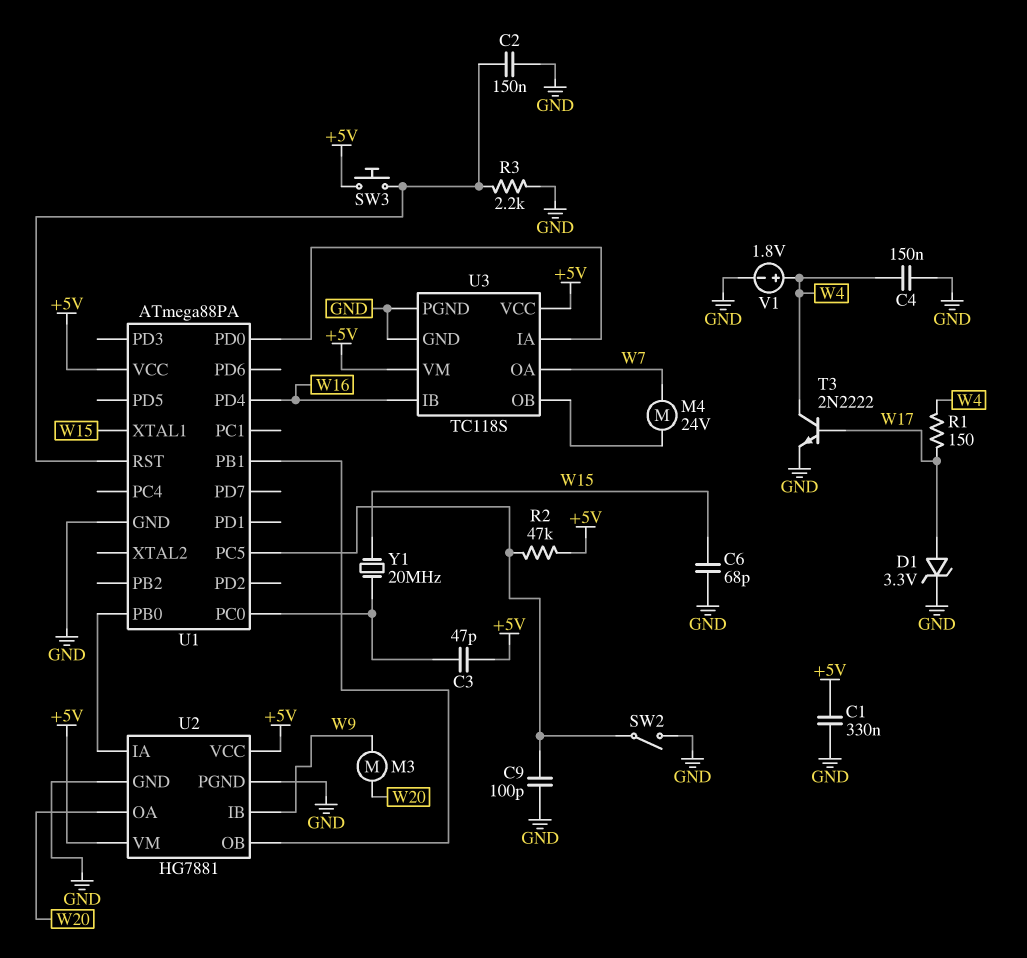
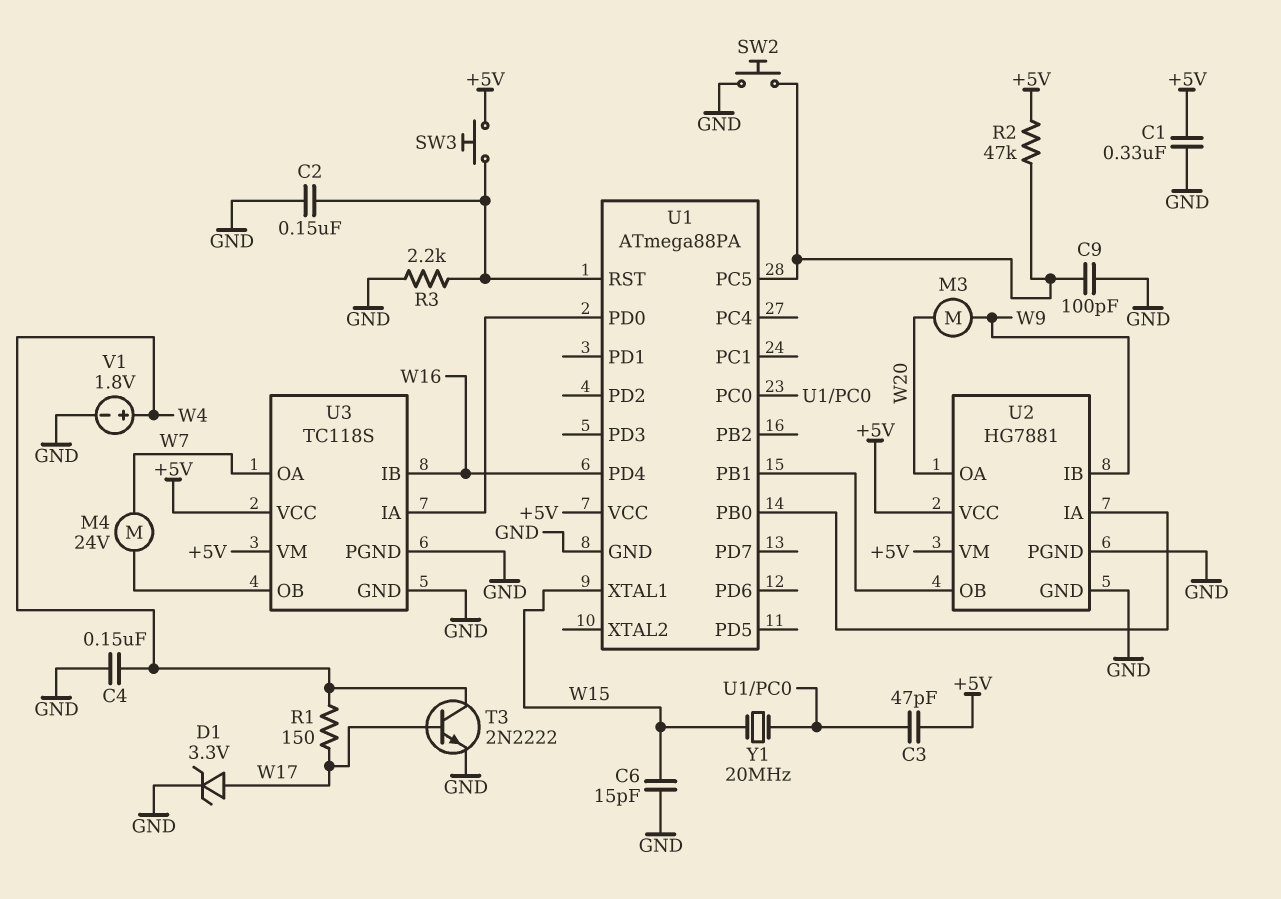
C6: 68pF (GND, W15) -> 15pF (GND, W15)
SW2: switch (GND, U1/PC5) -> button (GND, U1/PC5)

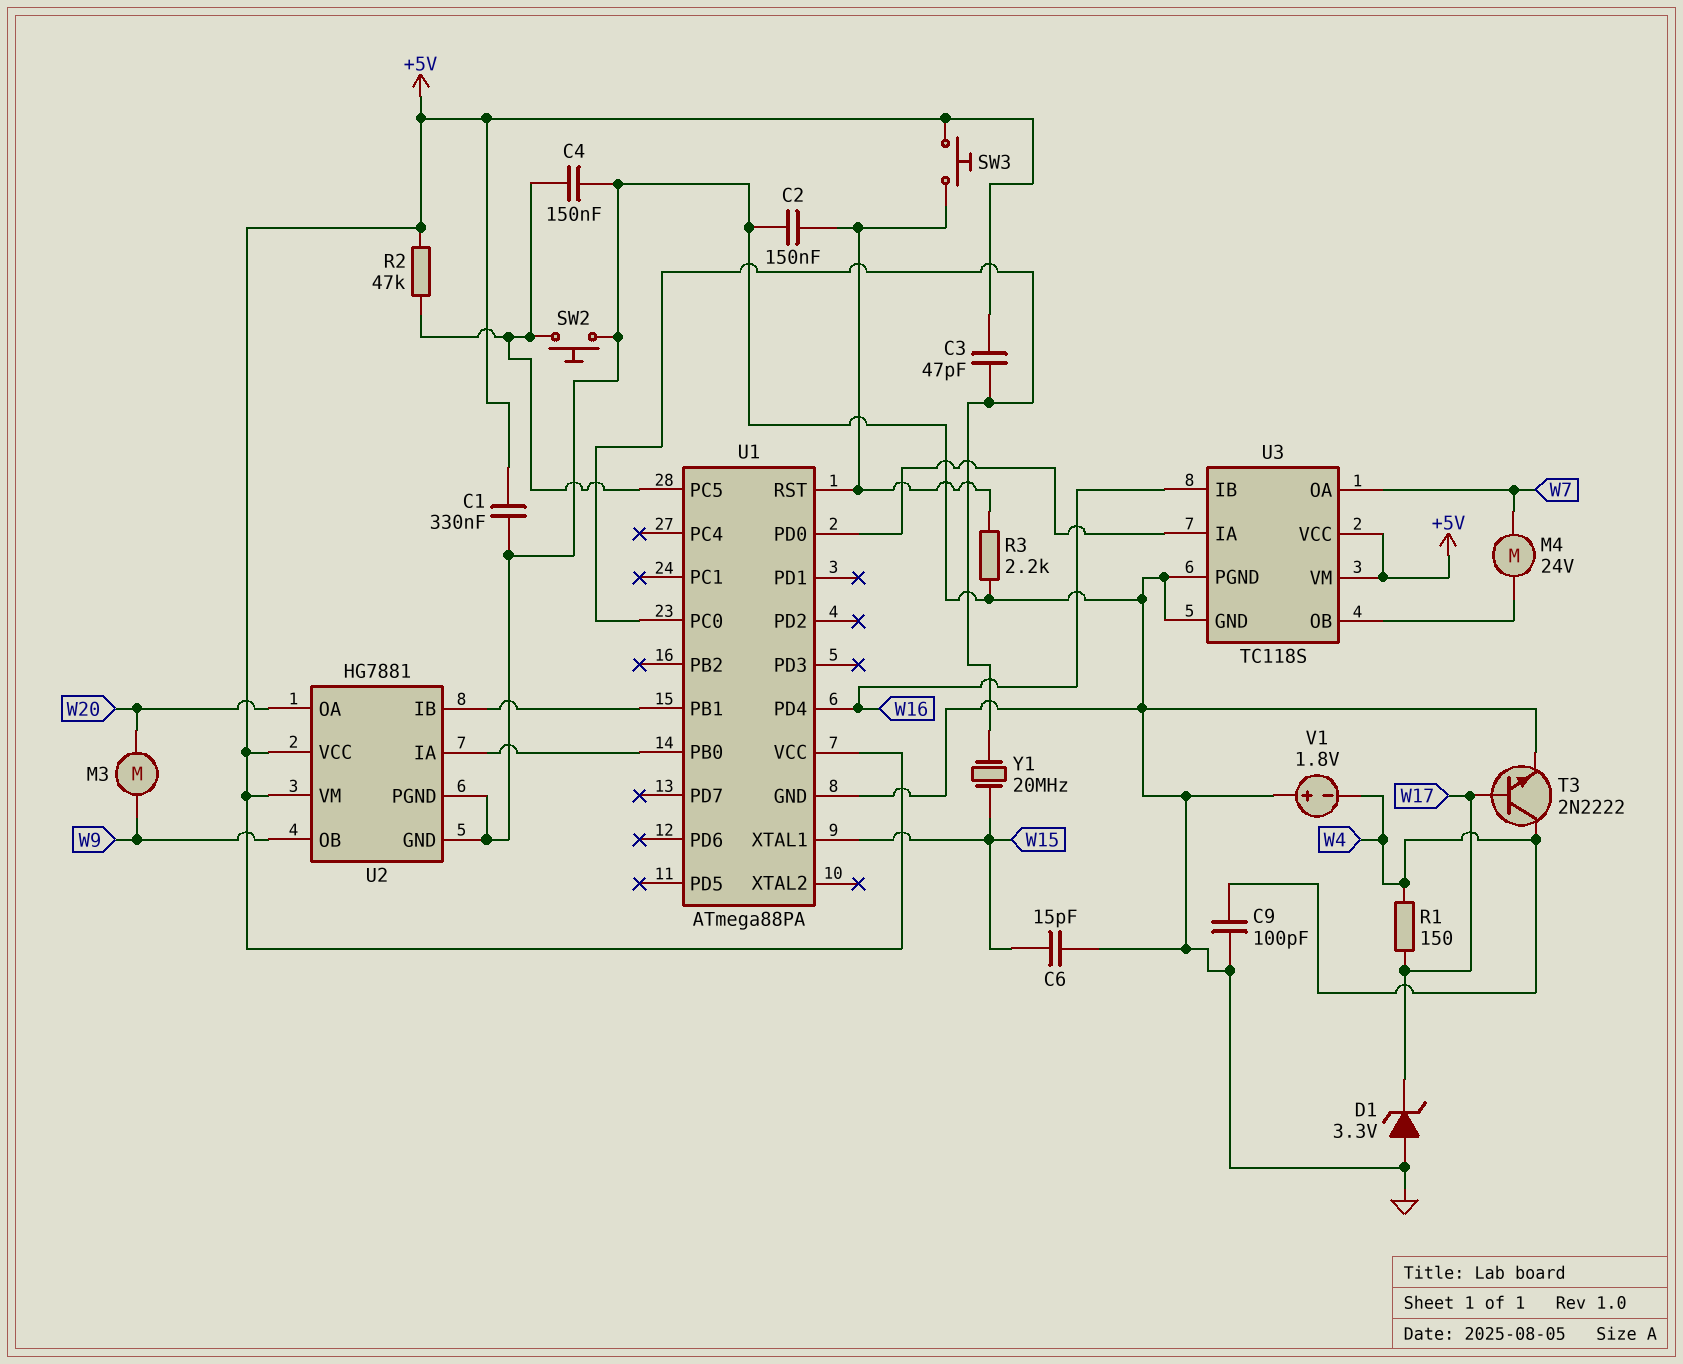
C4: 150nF (GND, W4) -> 150nF (GND, U1/PC5)
C9: 100pF (GND, U1/PC5) -> 100pF (GND, W4)
D1: zener 3.3V (A W17, K GND) -> zener 3.3V (A GND, K W17)
U2 pin IB: W9 -> U1/PB1
U2 pin OB: U1/PB1 -> W9
V1: 1.8V (plus W4, minus GND) -> 1.8V (plus GND, minus W4)

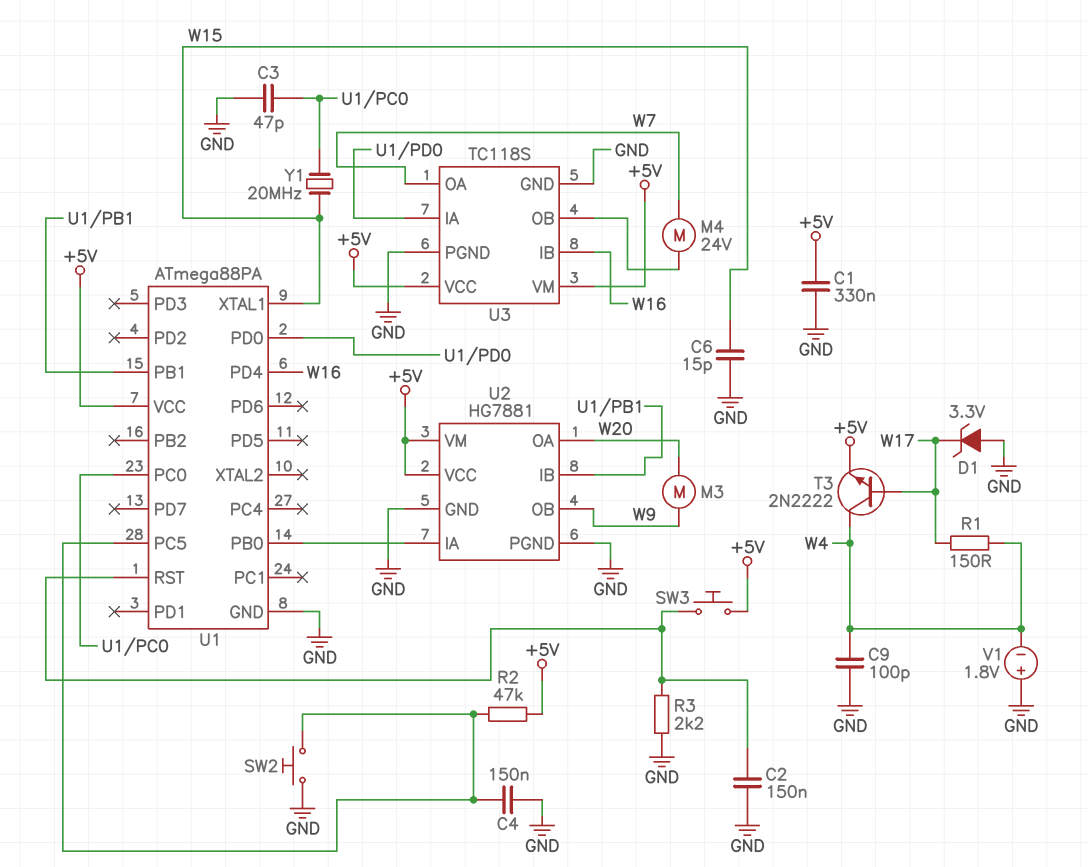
C3: 47pF (+5V, U1/PC0) -> 47pF (GND, U1/PC0)
T3: NPN 2N2222 (B W17, C W4, E GND) -> NPN 2N2222 (B W17, C W4, E +5V)

